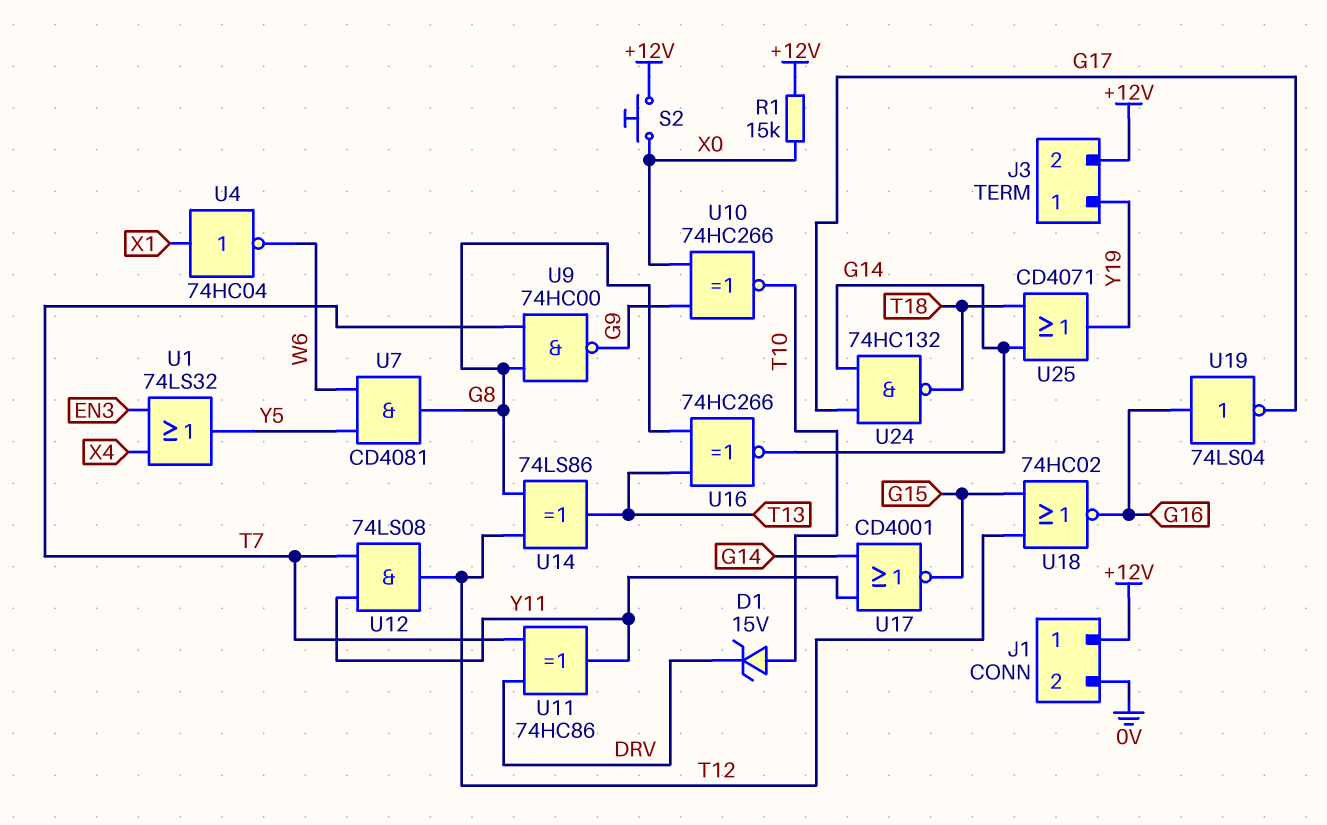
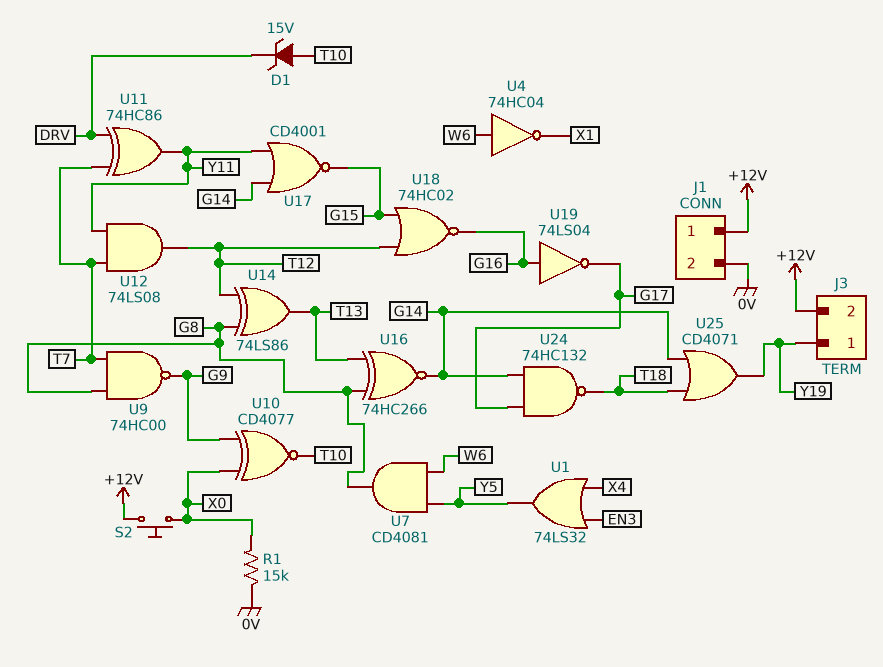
R1: 15k (+12V, X0) -> 15k (0V, X0)
U4: NOT 74HC04 (in X1, out W6) -> NOT 74HC04 (in W6, out X1)
U10: XNOR 74HC266 (in G9, in X0, out T10) -> XNOR CD4077 (in G9, in X0, out T10)

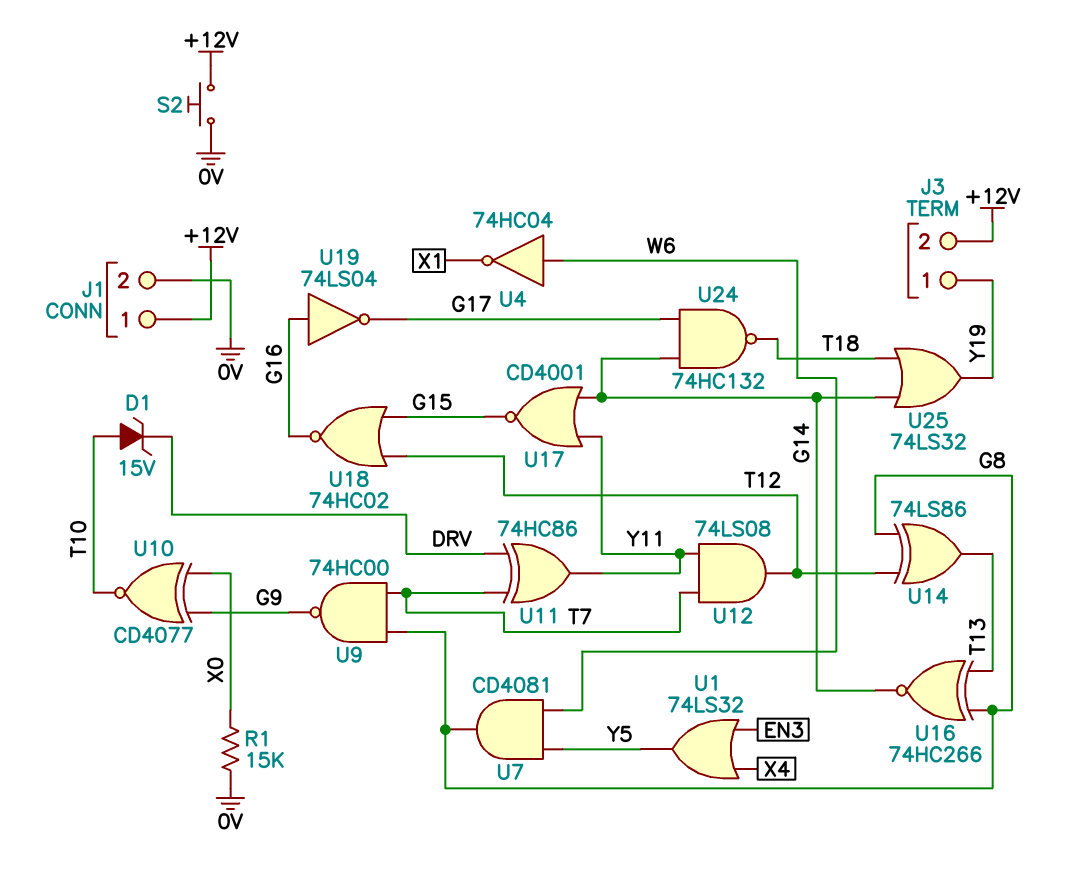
S2: button (+12V, X0) -> button (+12V, 0V)
U25: OR CD4071 (in G14, in T18, out Y19) -> OR 74LS32 (in G14, in T18, out Y19)

